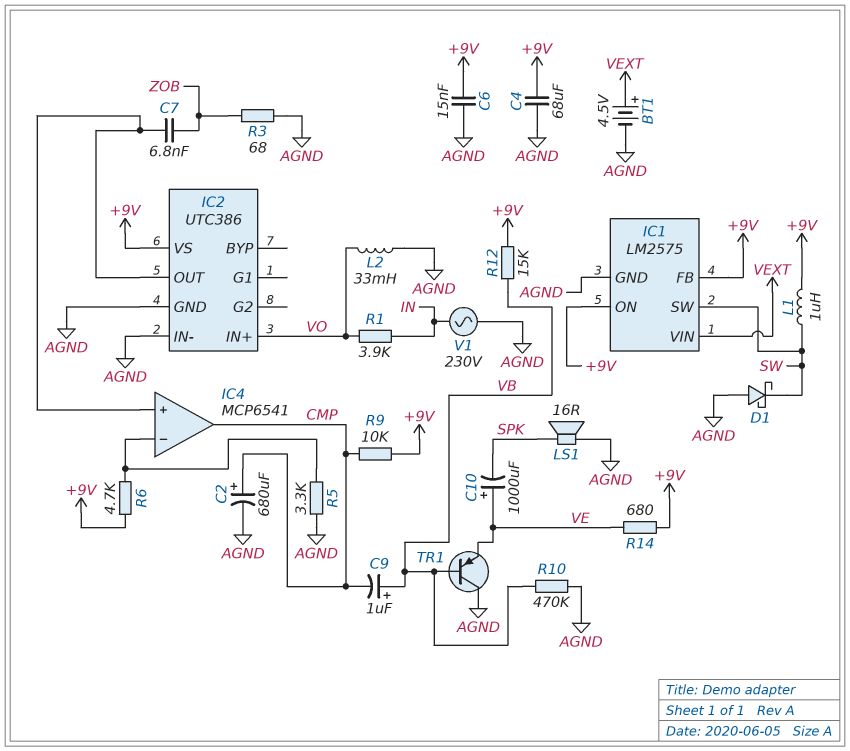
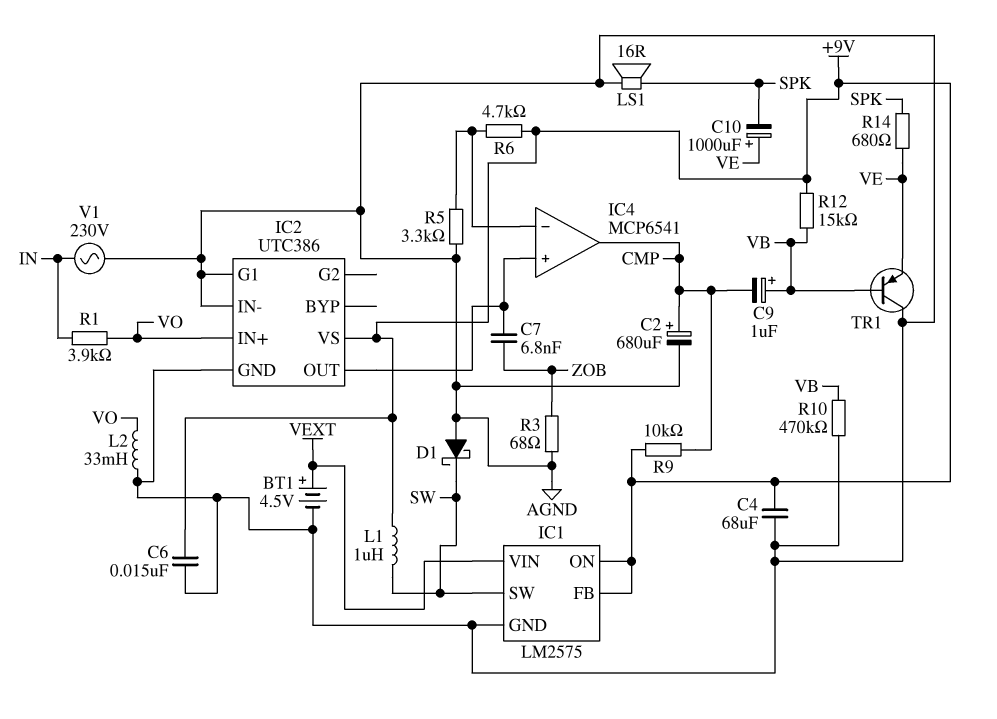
IC2 pin G1: none -> AGND
R14: 680 (+9V, VE) -> 680 (SPK, VE)

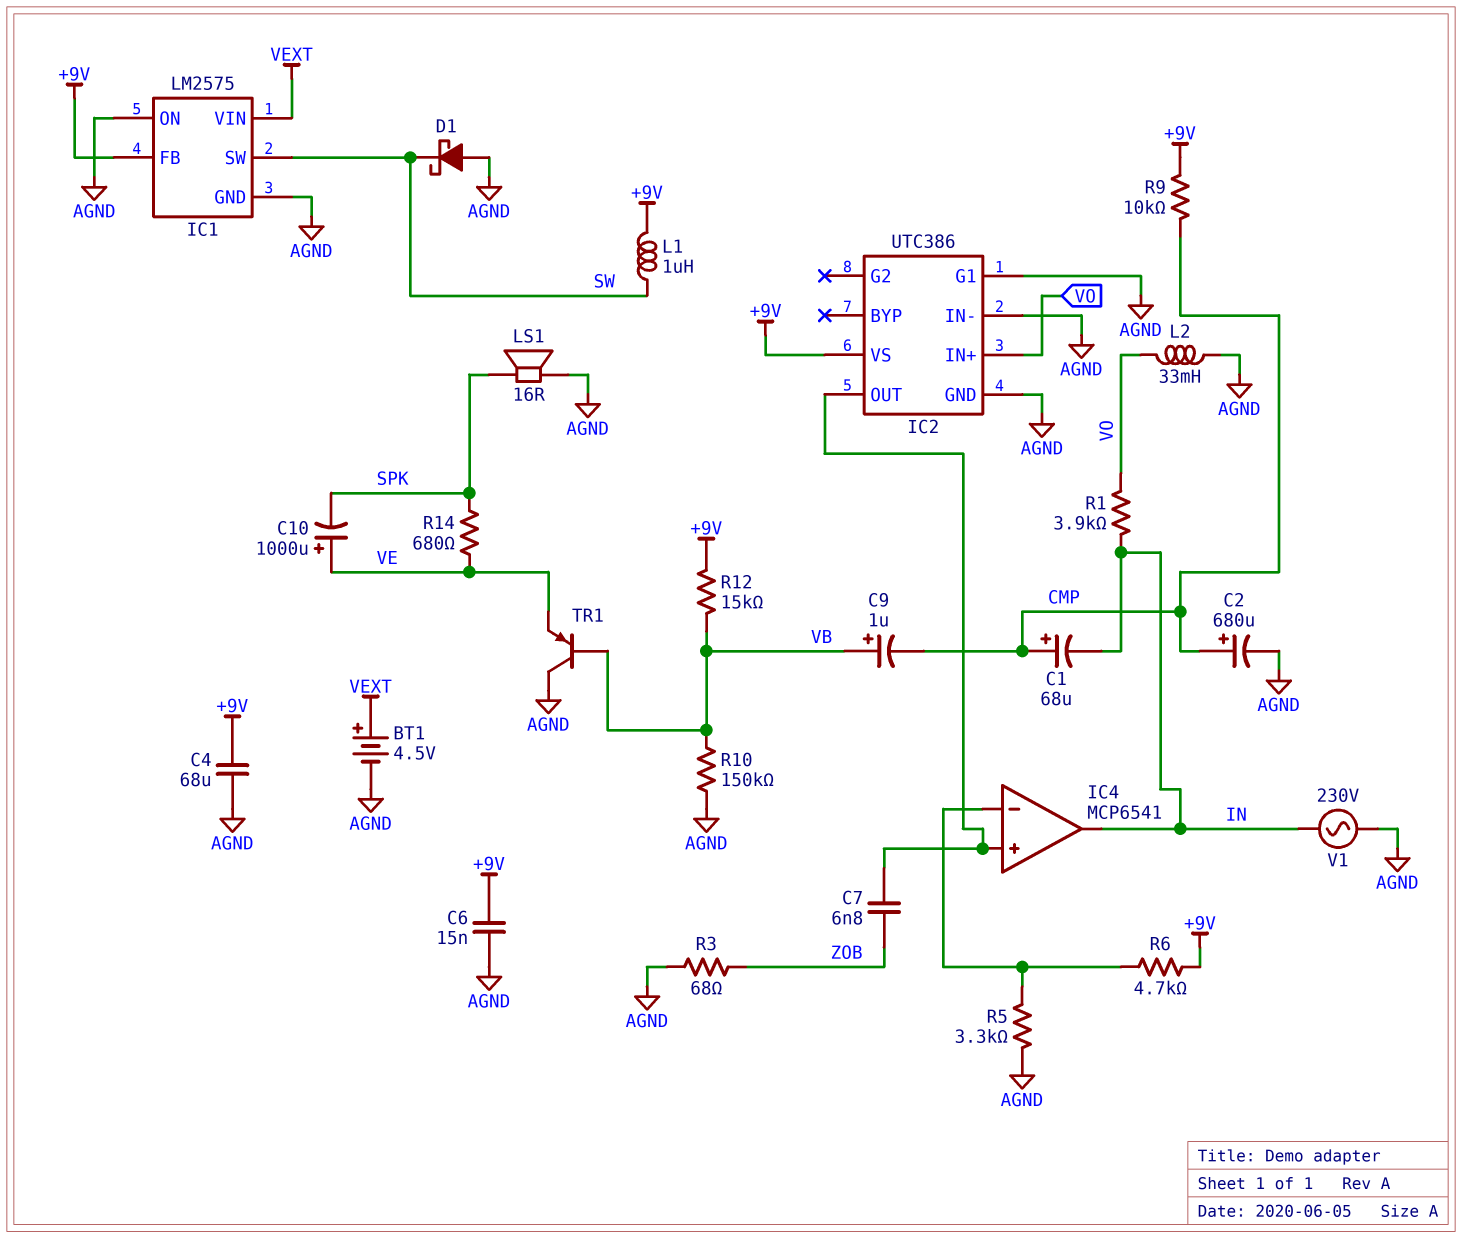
C1: none -> 68uF (plus CMP, minus IN)
IC1 pin ON: +9V -> AGND
IC4 pin out: CMP -> IN
R10: 470k (AGND, VB) -> 150k (AGND, VB)

